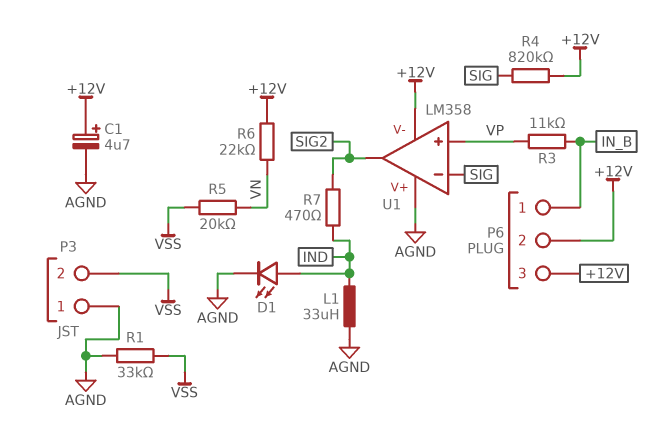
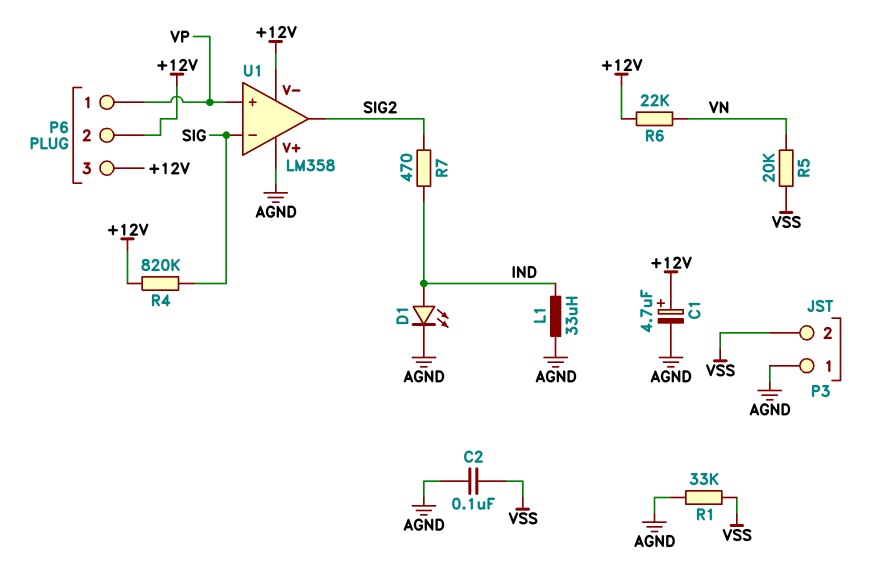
C2: none -> 100nF (AGND, VSS)
P6 pin 1: IN_B -> VP
R3: 11k (IN_B, VP) -> none

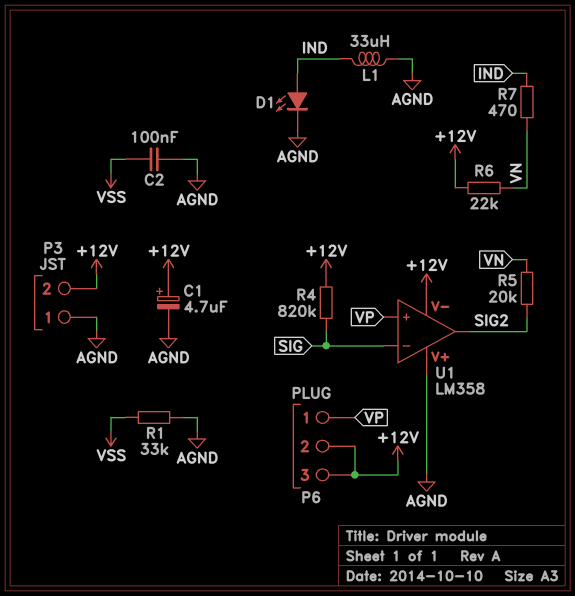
P3 pin 2: VSS -> +12V
R5: 20k (VN, VSS) -> 20k (SIG2, VN)
R7: 470 (IND, SIG2) -> 470 (IND, VN)

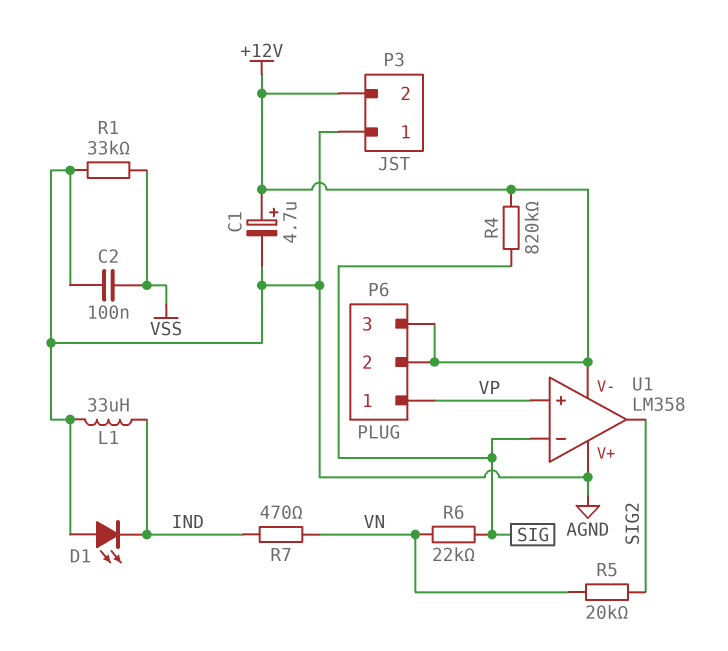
D1: LED (A IND, K AGND) -> LED (A AGND, K IND)
R6: 22k (+12V, VN) -> 22k (SIG, VN)

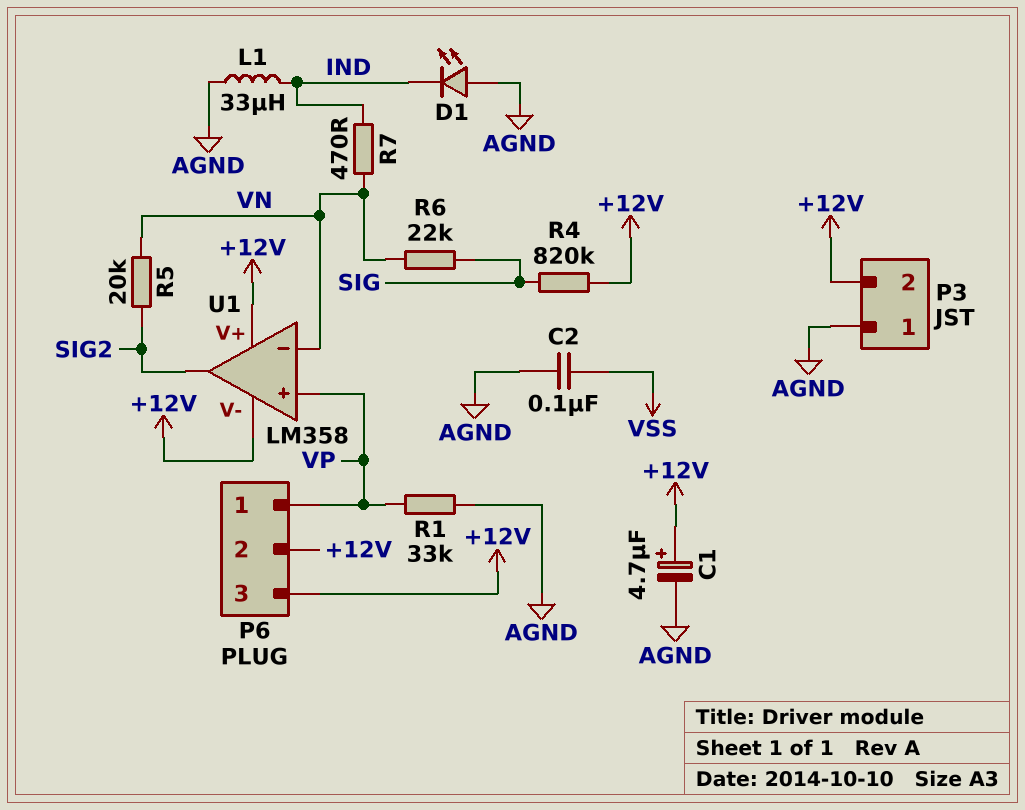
R1: 33k (AGND, VSS) -> 33k (AGND, VP)
U1 pin V+: AGND -> +12V
U1 pin in-: SIG -> VN

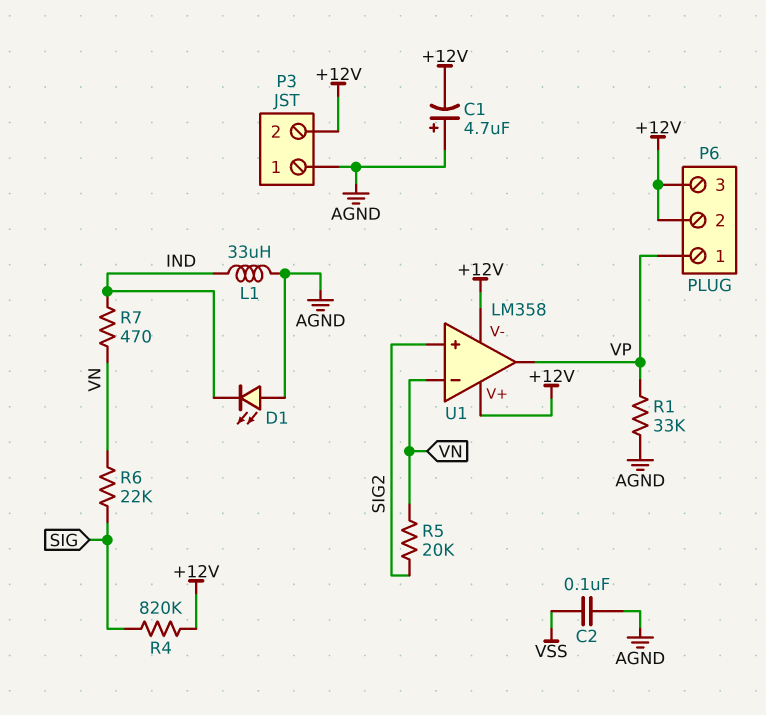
C1: 4.7uF (plus +12V, minus AGND) -> 4.7uF (plus AGND, minus +12V)
U1 pin in+: VP -> SIG2
U1 pin out: SIG2 -> VP

